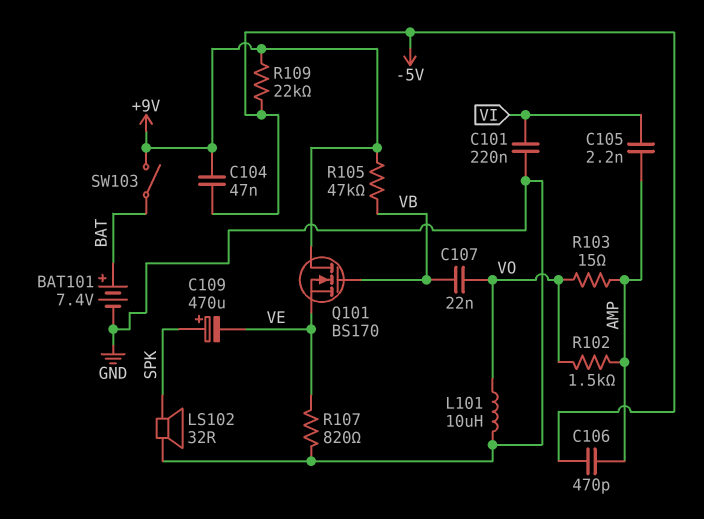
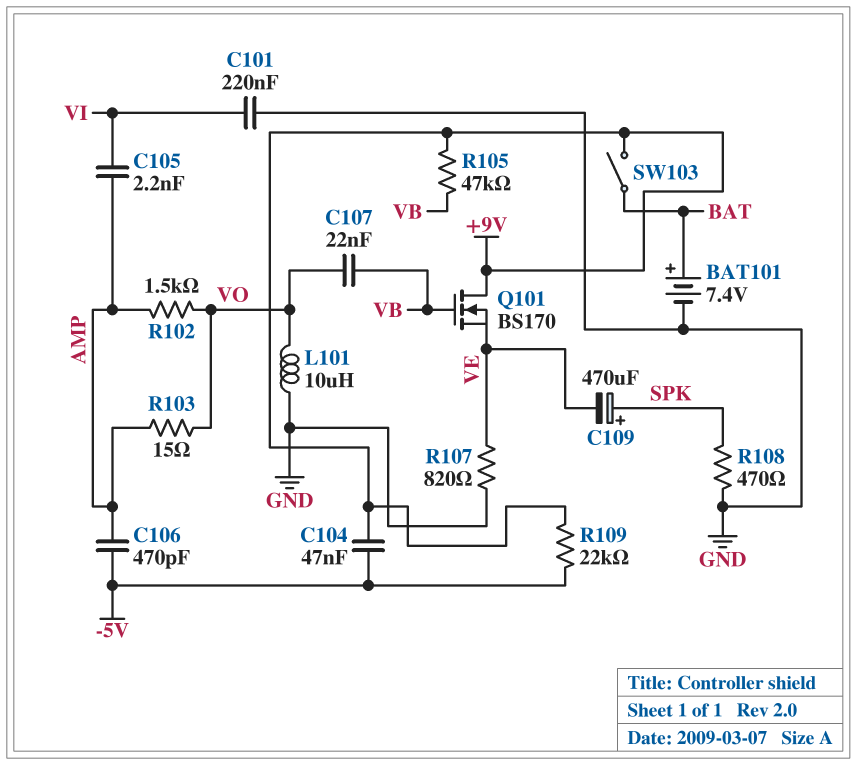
LS102: speaker 32R (GND, SPK) -> none
R108: none -> 470 (GND, SPK)

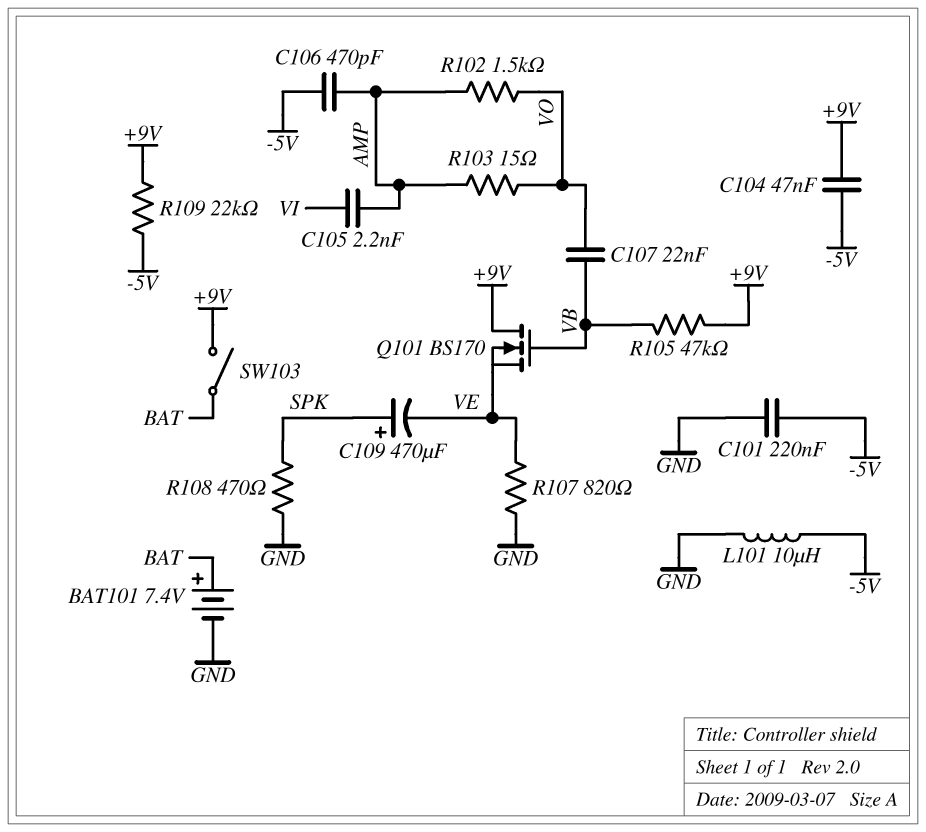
C101: 220nF (GND, VI) -> 220nF (-5V, GND)
L101: 10uH (GND, VO) -> 10uH (-5V, GND)

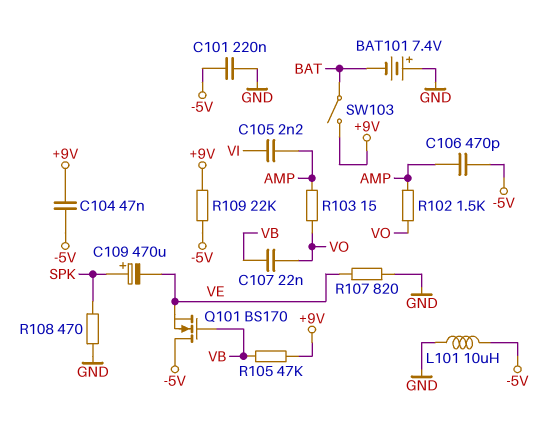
BAT101: 7.4V (plus BAT, minus GND) -> 7.4V (plus GND, minus BAT)
Q101: NMOS BS170 (G VB, D +9V, S VE) -> NMOS BS170 (G VB, D -5V, S VE)

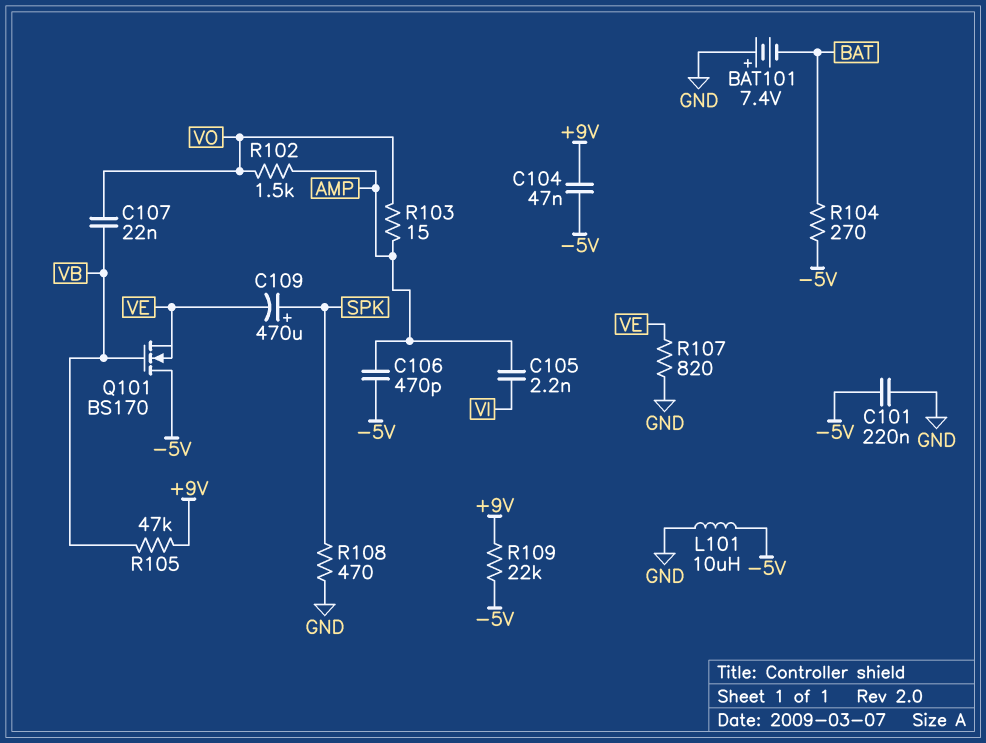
R104: none -> 270 (-5V, BAT)
SW103: switch (+9V, BAT) -> none

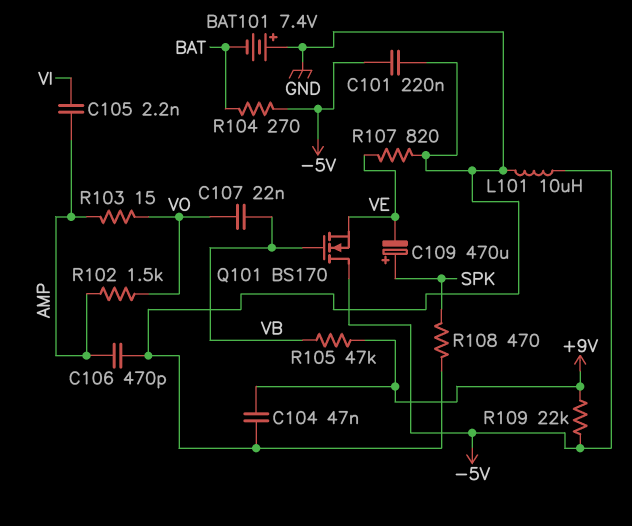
C104: 47nF (+9V, -5V) -> 47nF (+9V, GND)
C106: 470pF (-5V, AMP) -> 470pF (AMP, GND)

